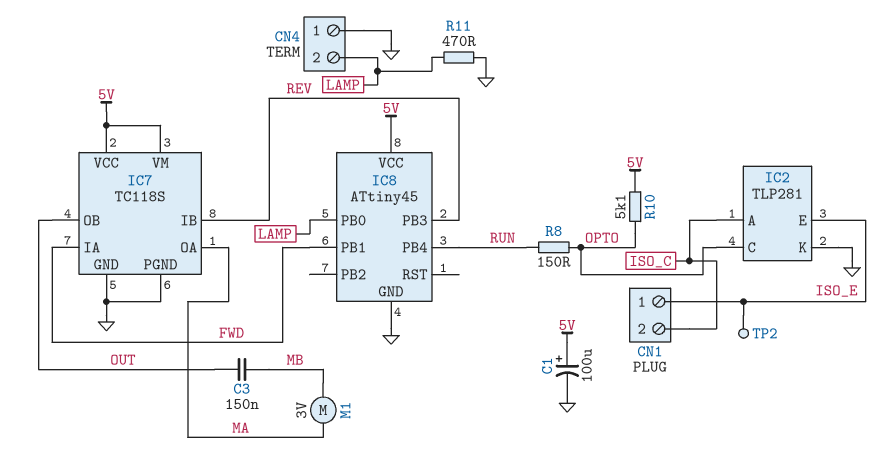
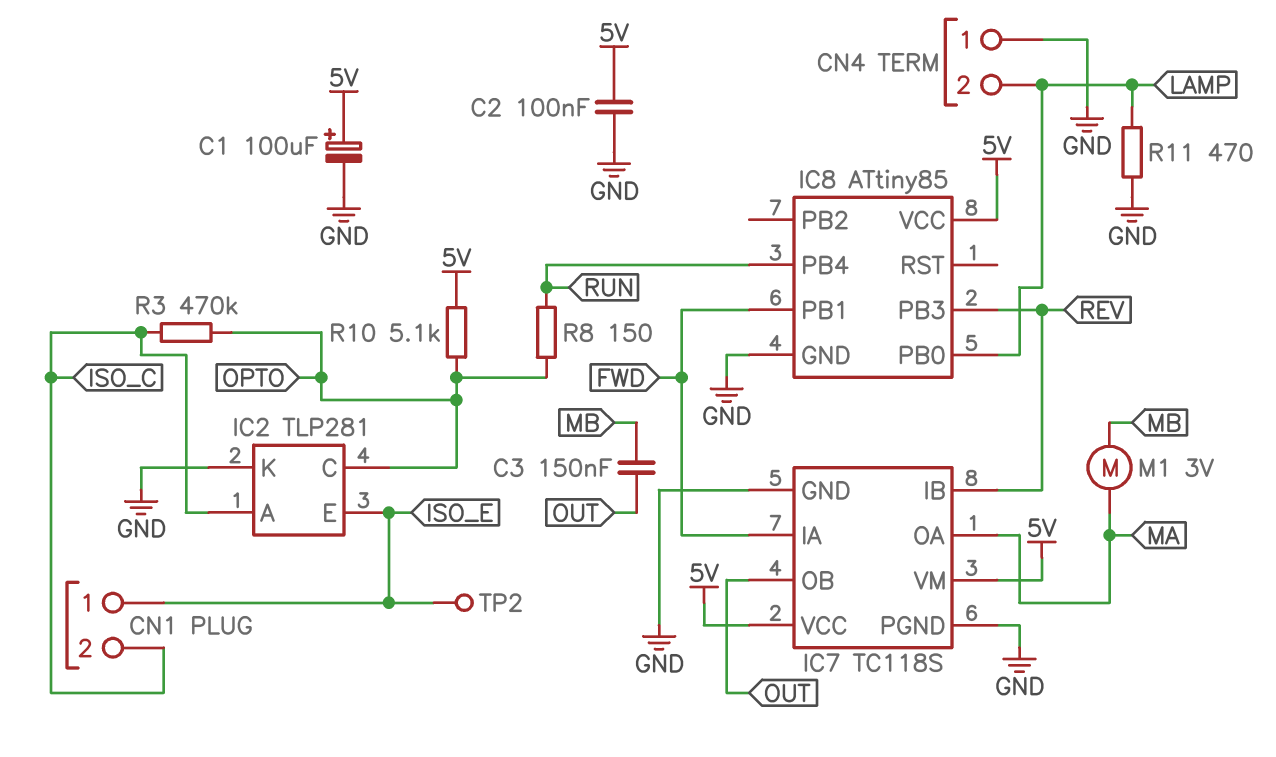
C2: none -> 100nF (5V, GND)
IC8: ATtiny45 -> ATtiny85
R3: none -> 470k (ISO_C, OPTO)

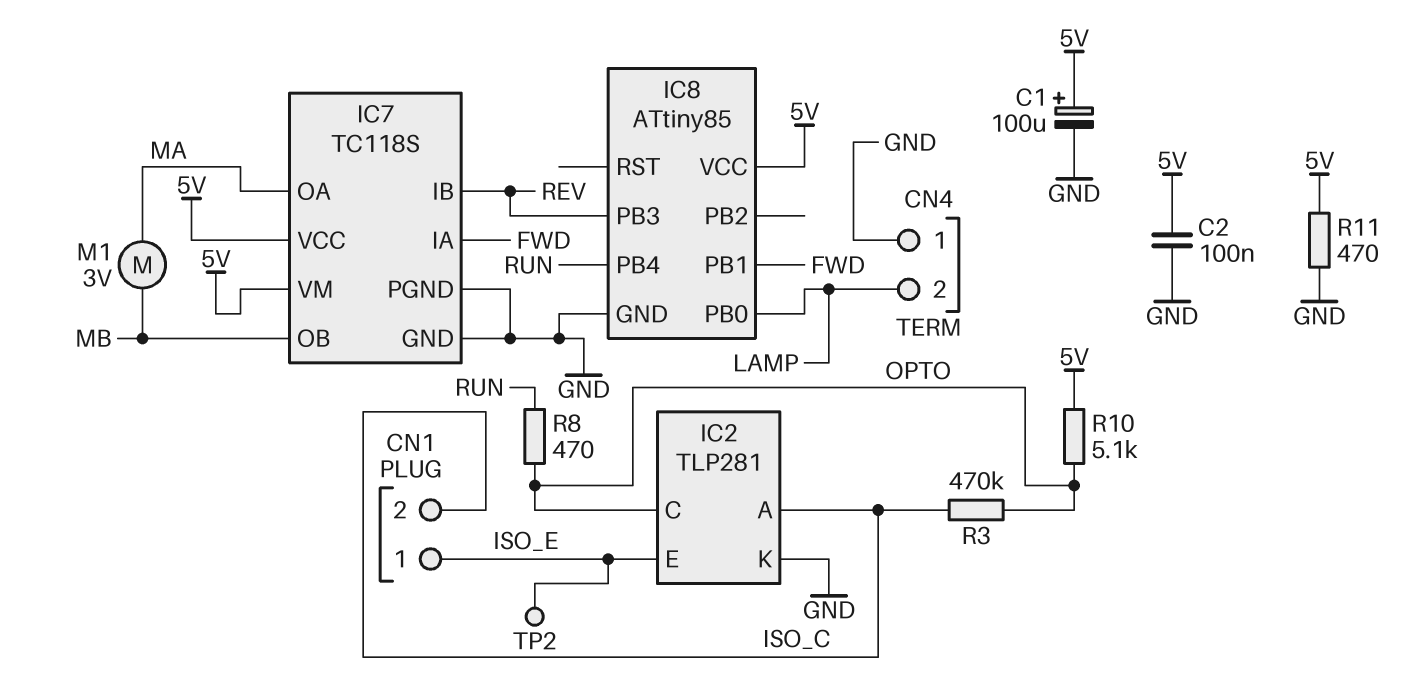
C3: 150nF (MB, OUT) -> none
IC7 pin OB: OUT -> MB
R8: 150 (OPTO, RUN) -> 470 (OPTO, RUN)
R11: 470 (GND, LAMP) -> 470 (5V, GND)

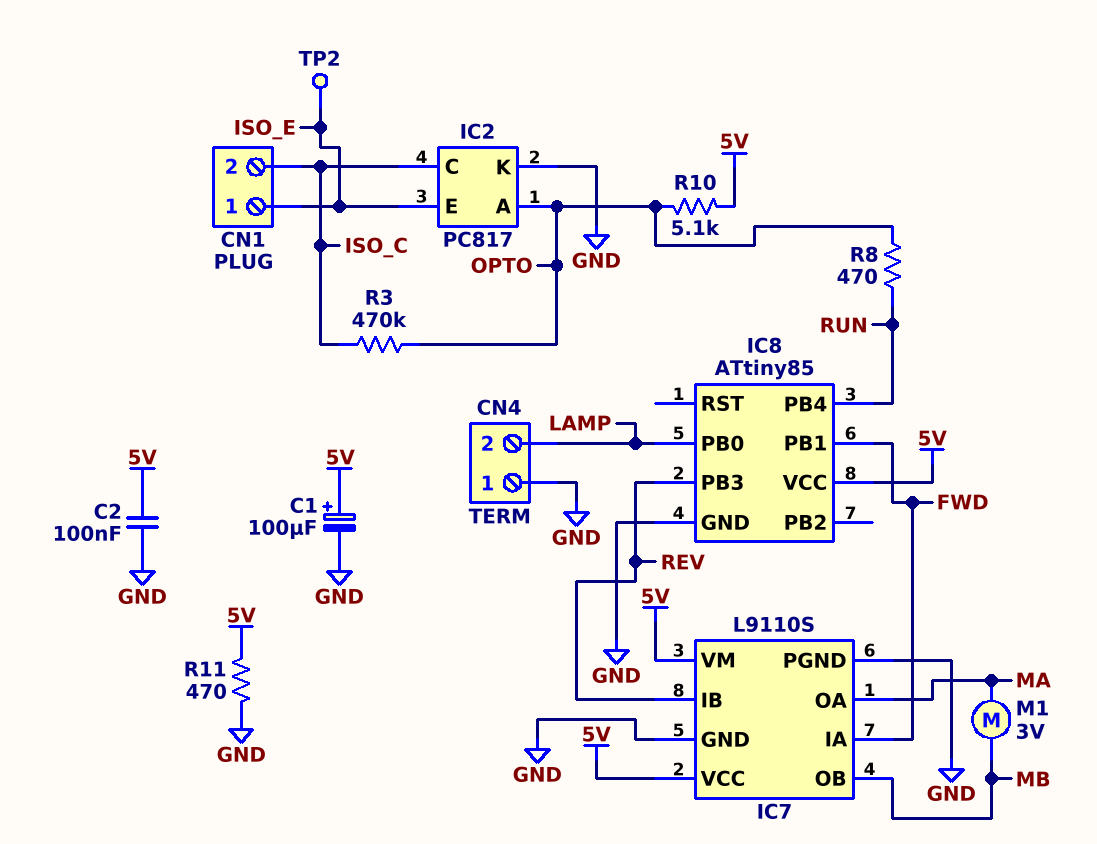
IC2: TLP281 -> PC817
IC2 pin A: ISO_C -> OPTO
IC2 pin C: OPTO -> ISO_C
IC7: TC118S -> L9110S

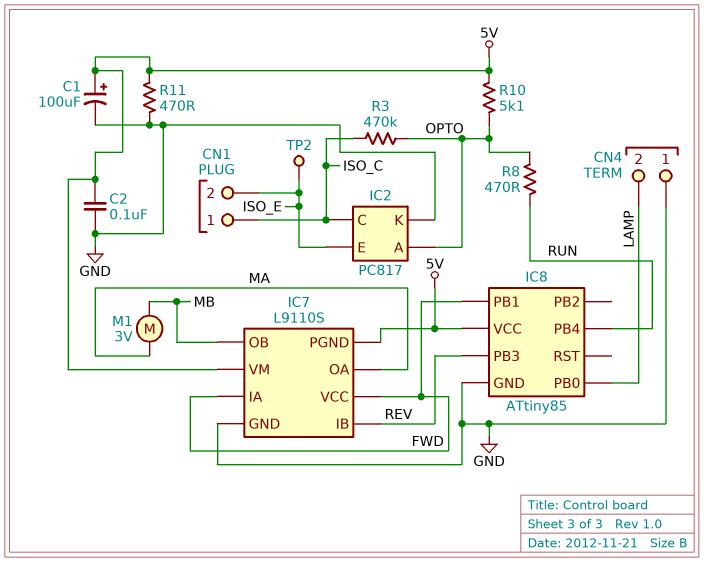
CN1 pin 1: ISO_E -> ISO_C
CN1 pin 2: ISO_C -> ISO_E
IC7 pin PGND: GND -> 5V
IC7 pin VCC: 5V -> FWD

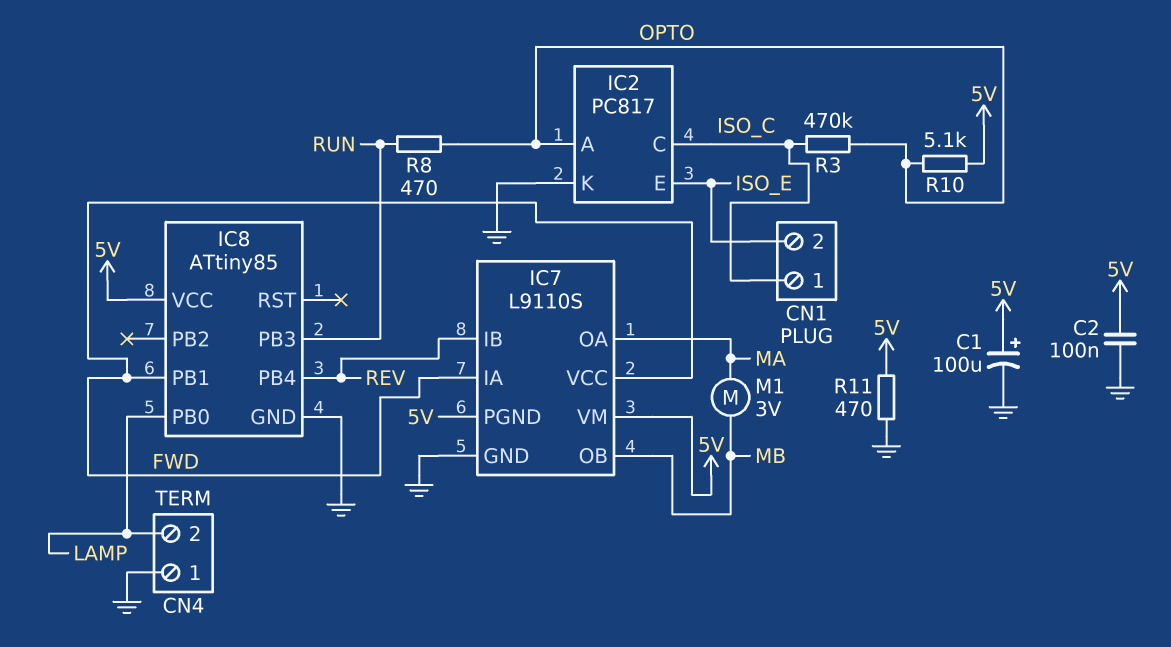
IC8 pin PB3: REV -> RUN
IC8 pin PB4: RUN -> REV
TP2: test point (ISO_E) -> none

